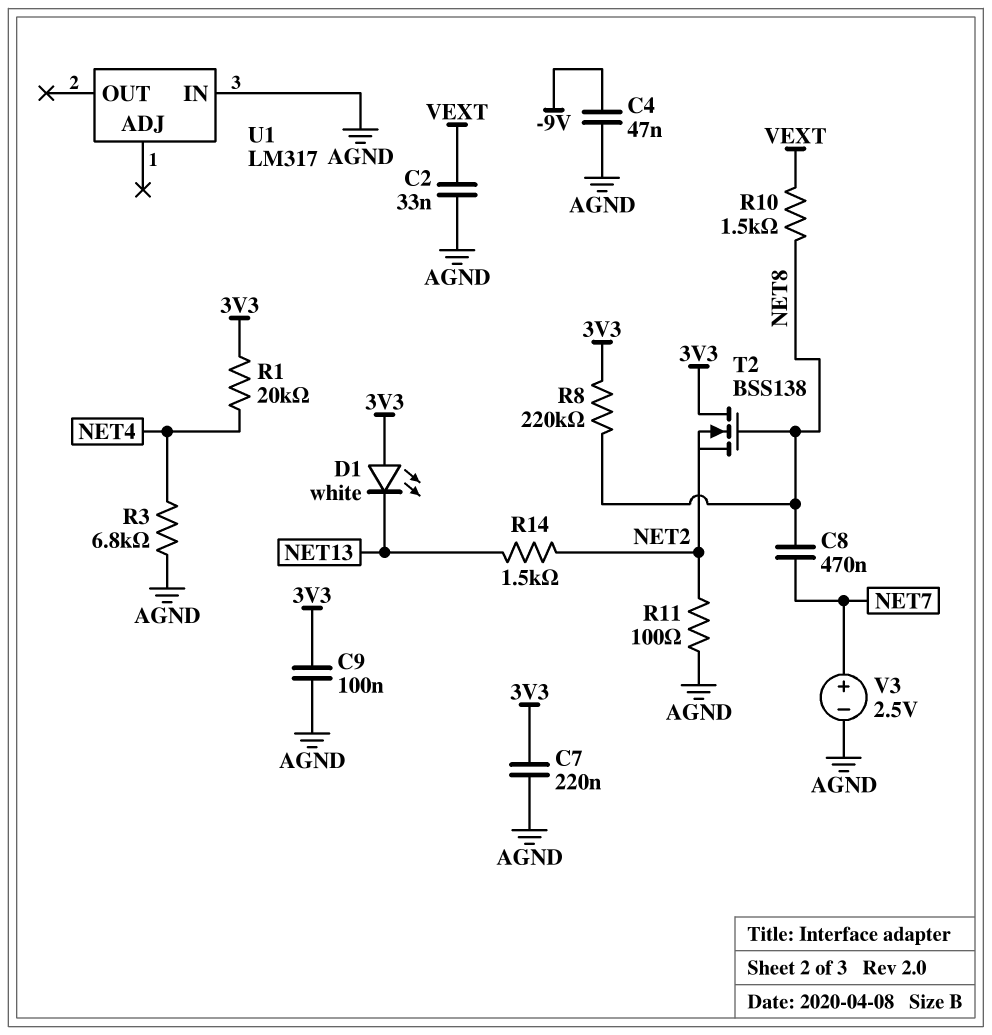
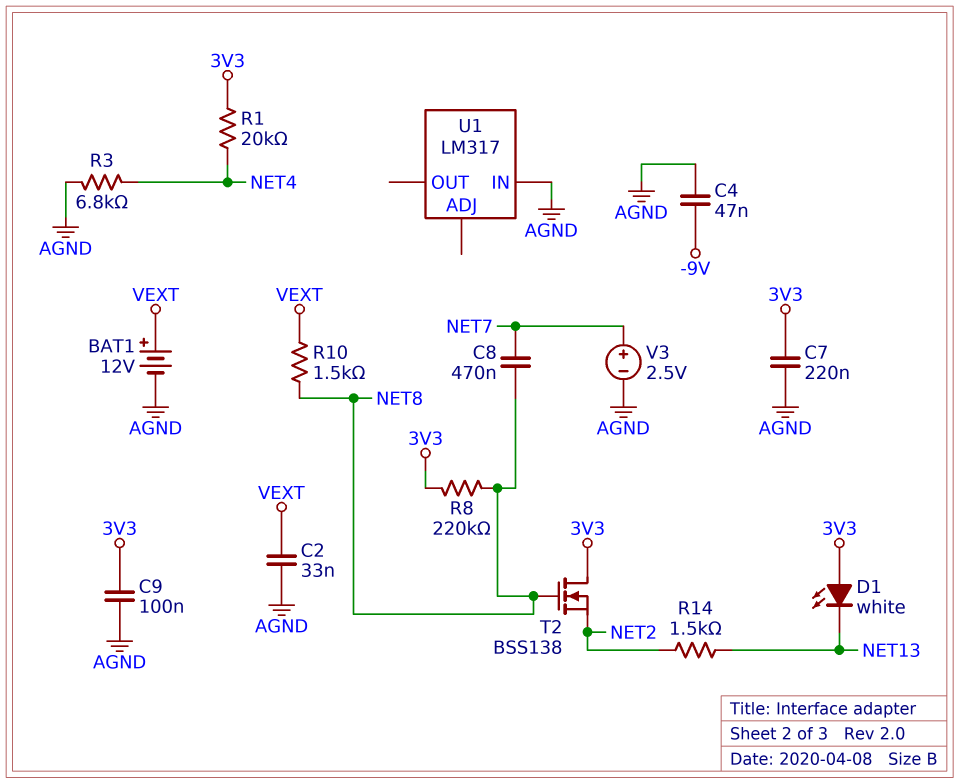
BAT1: none -> 12V (plus VEXT, minus AGND)
R11: 100 (AGND, NET2) -> none

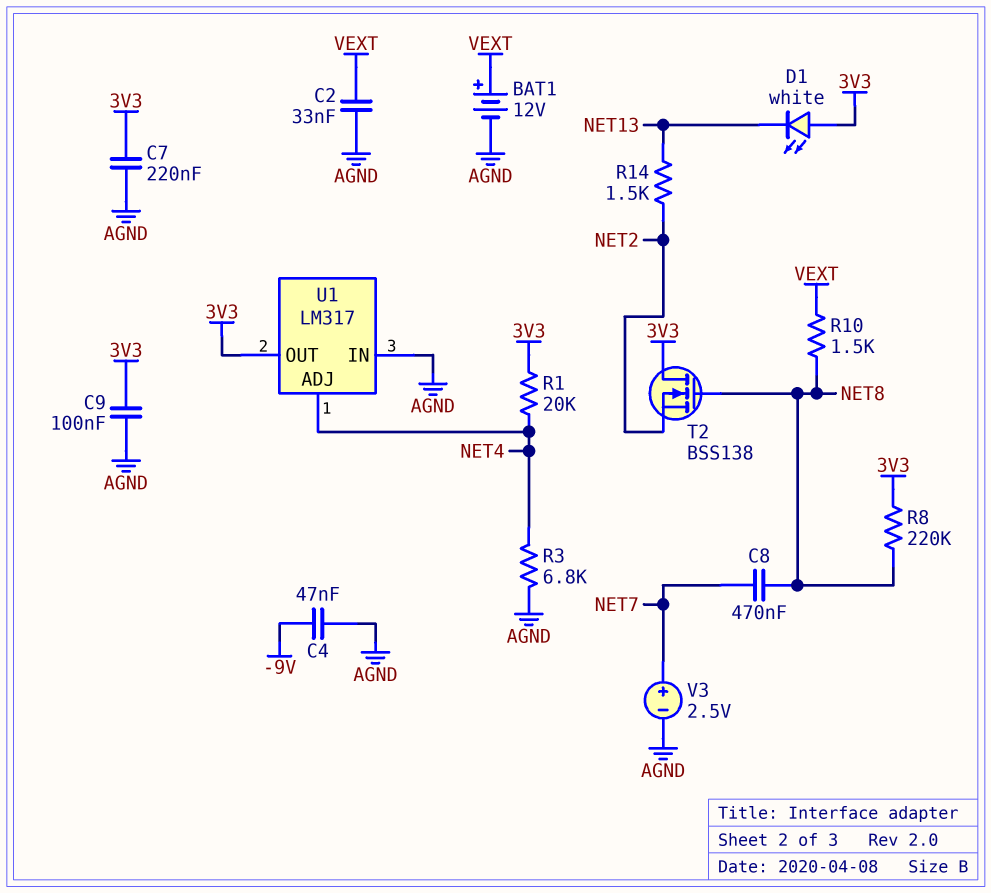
U1 pin ADJ: none -> NET4
U1 pin OUT: none -> 3V3

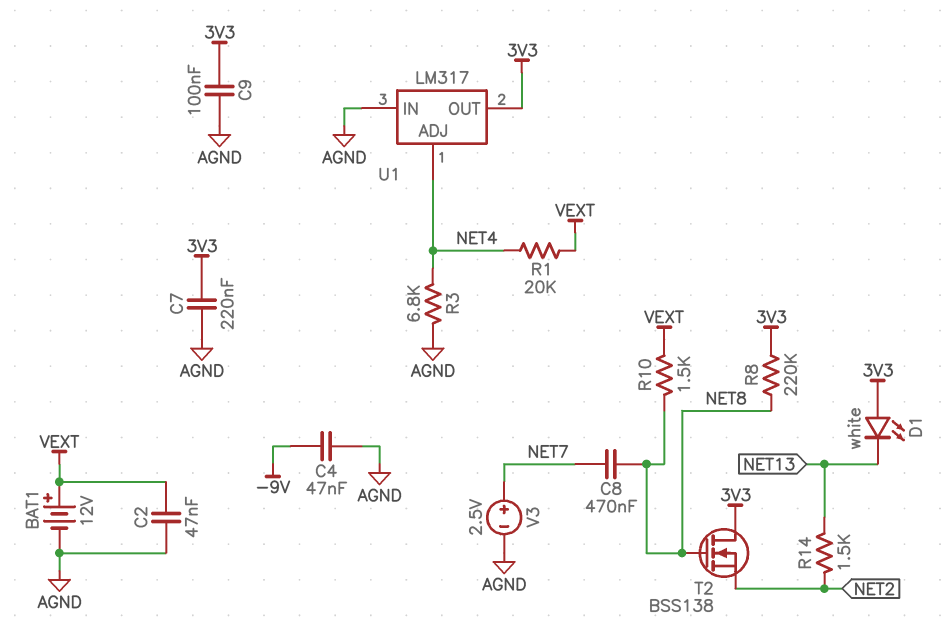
C2: 33nF (AGND, VEXT) -> 47nF (AGND, VEXT)
R1: 20k (3V3, NET4) -> 20k (NET4, VEXT)

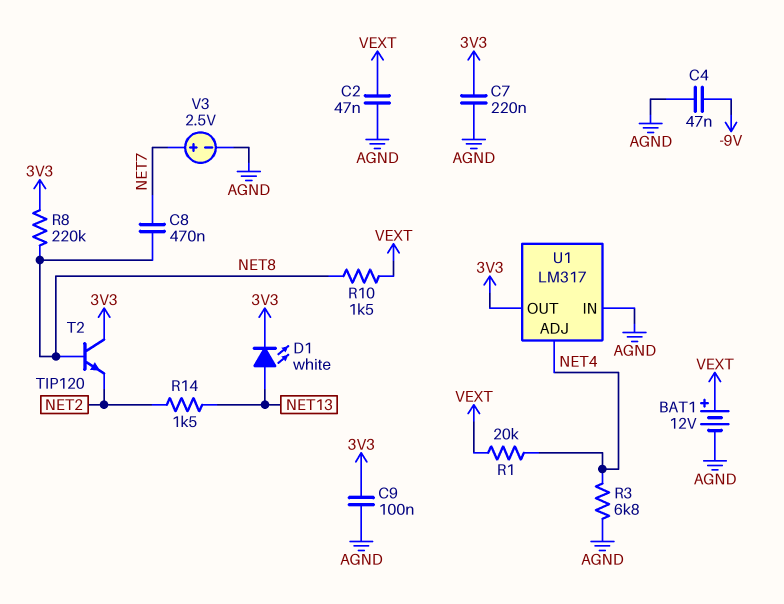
D1: LED white (A 3V3, K NET13) -> LED white (A NET13, K 3V3)
T2: NMOS BSS138 (G NET8, D 3V3, S NET2) -> NPN TIP120 (B NET8, C 3V3, E NET2)

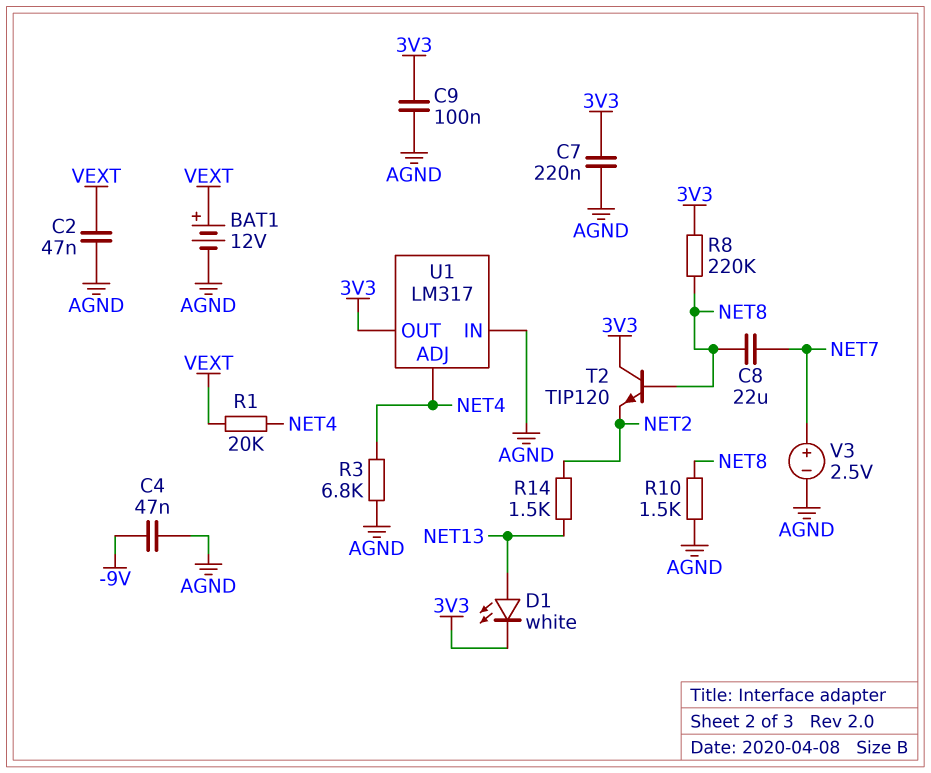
C8: 470nF (NET7, NET8) -> 22uF (NET7, NET8)
R10: 1.5k (NET8, VEXT) -> 1.5k (AGND, NET8)

